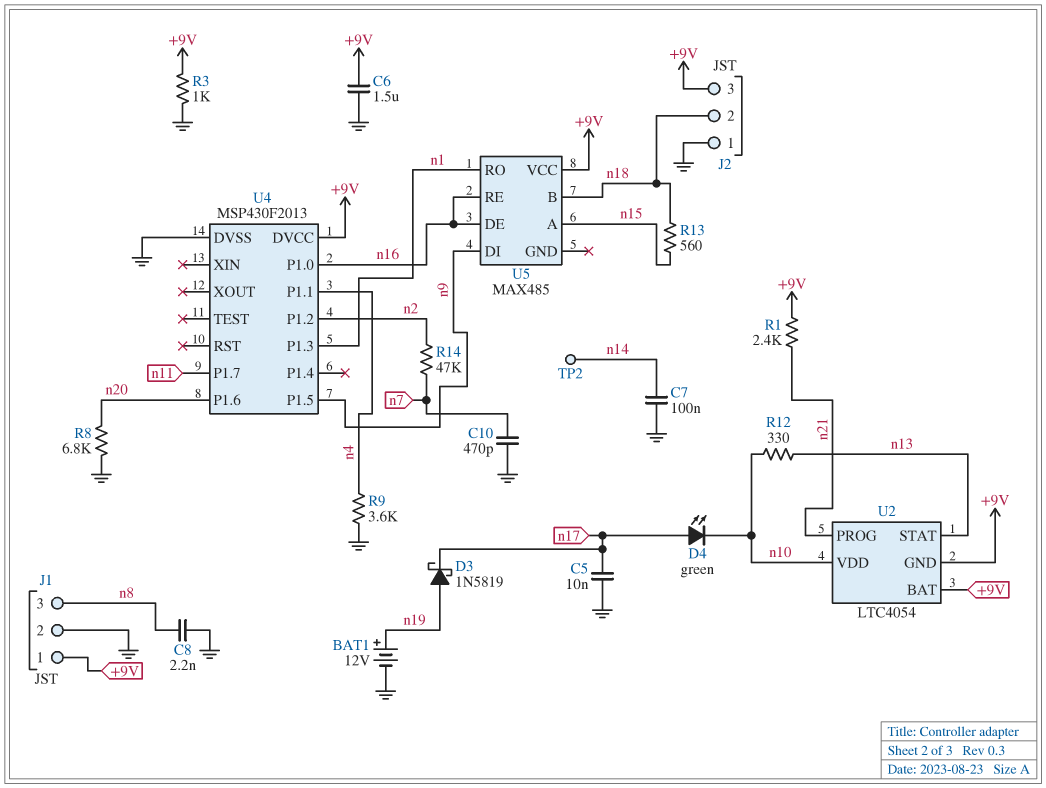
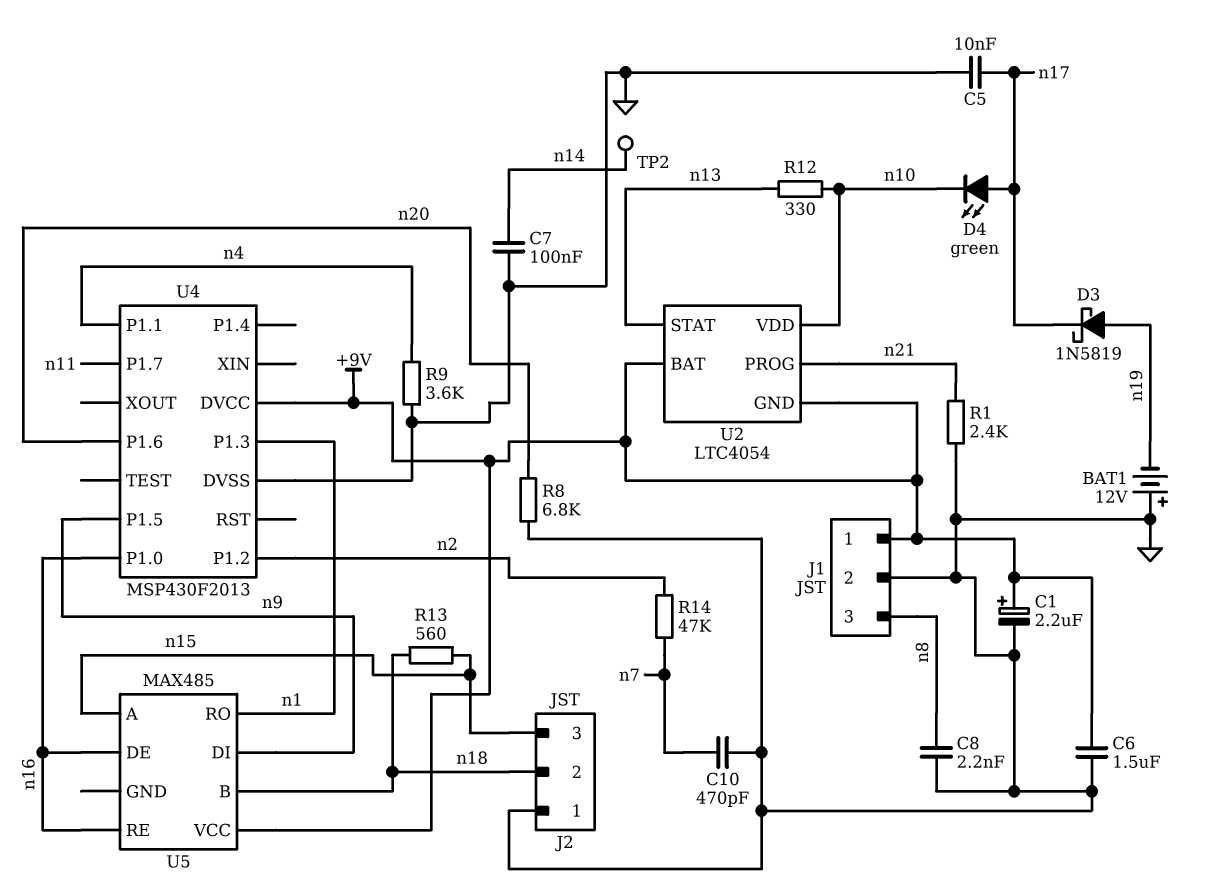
BAT1: 12V (plus n19, minus GND) -> 12V (plus GND, minus n19)
C1: none -> 2.2uF (plus +9V, minus GND)
J2 pin 3: +9V -> n15
R1: 2.4k (+9V, n21) -> 2.4k (GND, n21)
R3: 1k (+9V, GND) -> none

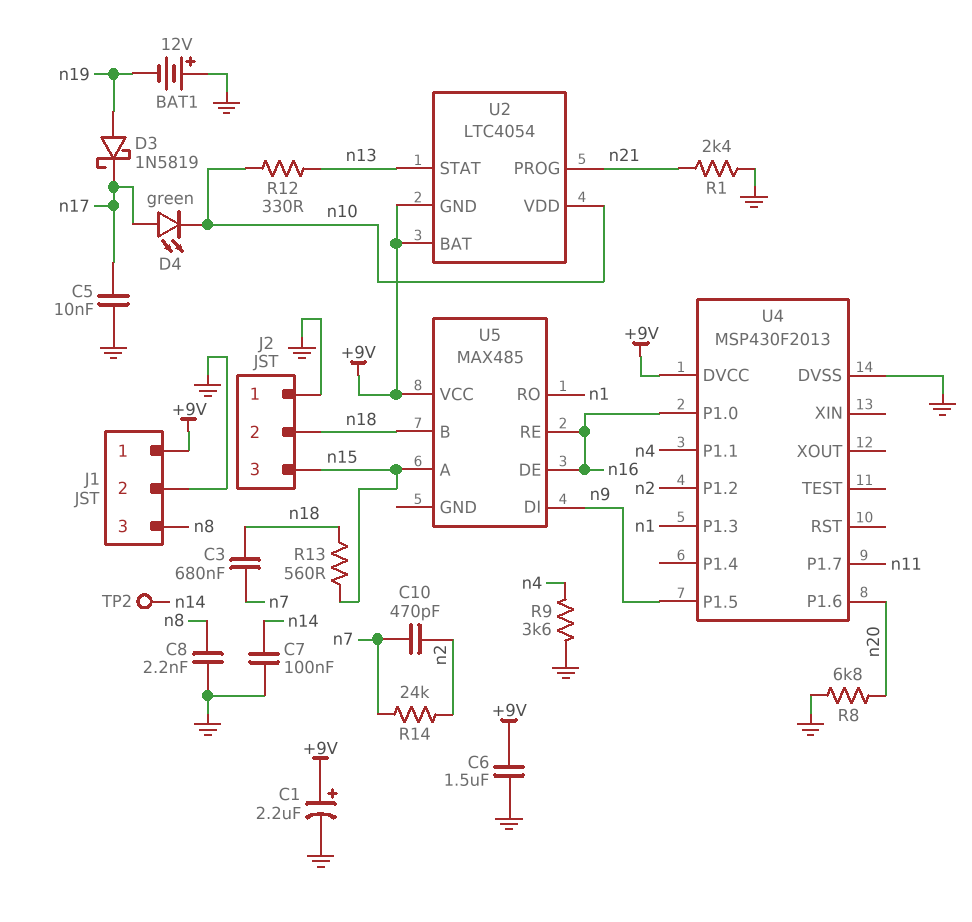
C3: none -> 680nF (n7, n18)
C10: 470pF (GND, n7) -> 470pF (n2, n7)
R14: 47k (n2, n7) -> 24k (n2, n7)

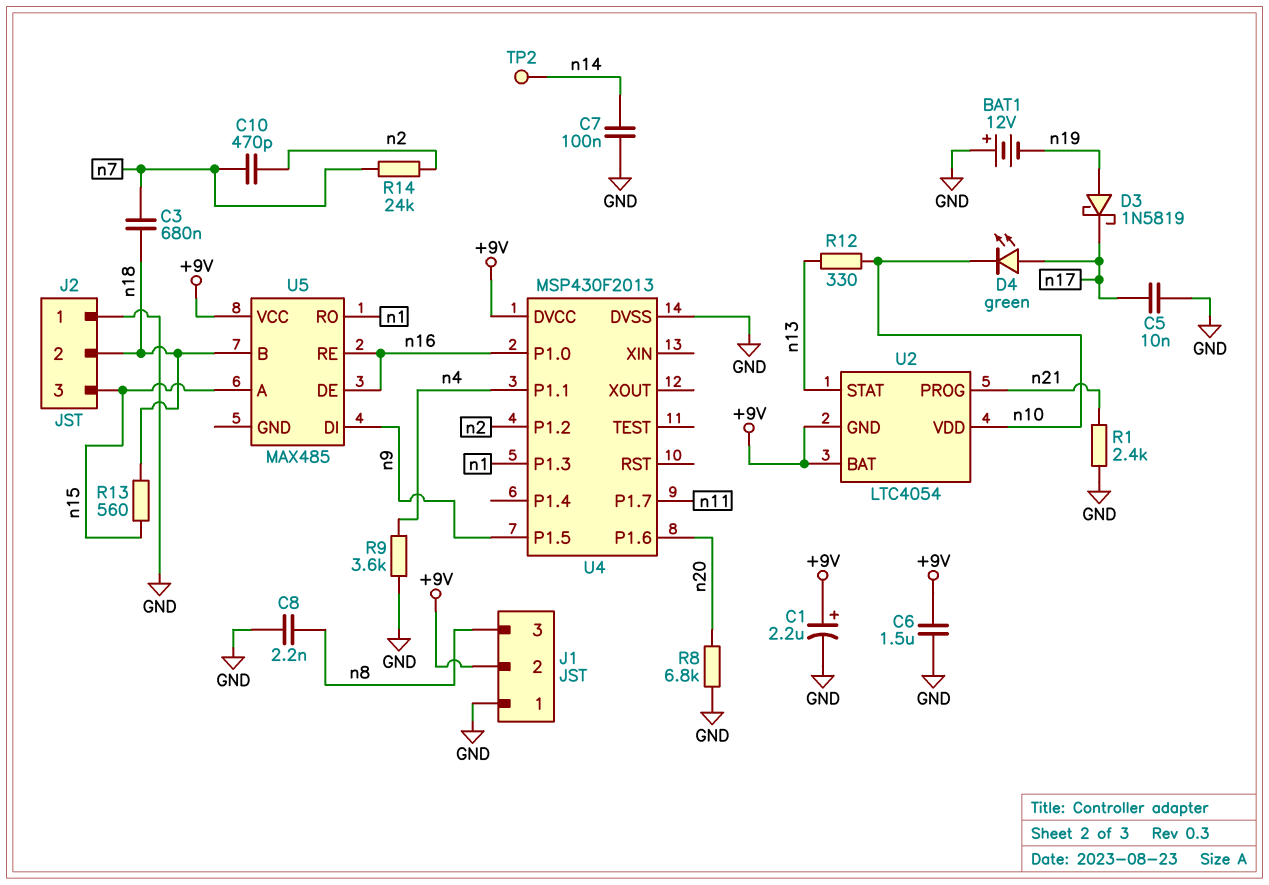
J1 pin 1: +9V -> GND
J1 pin 2: GND -> +9V

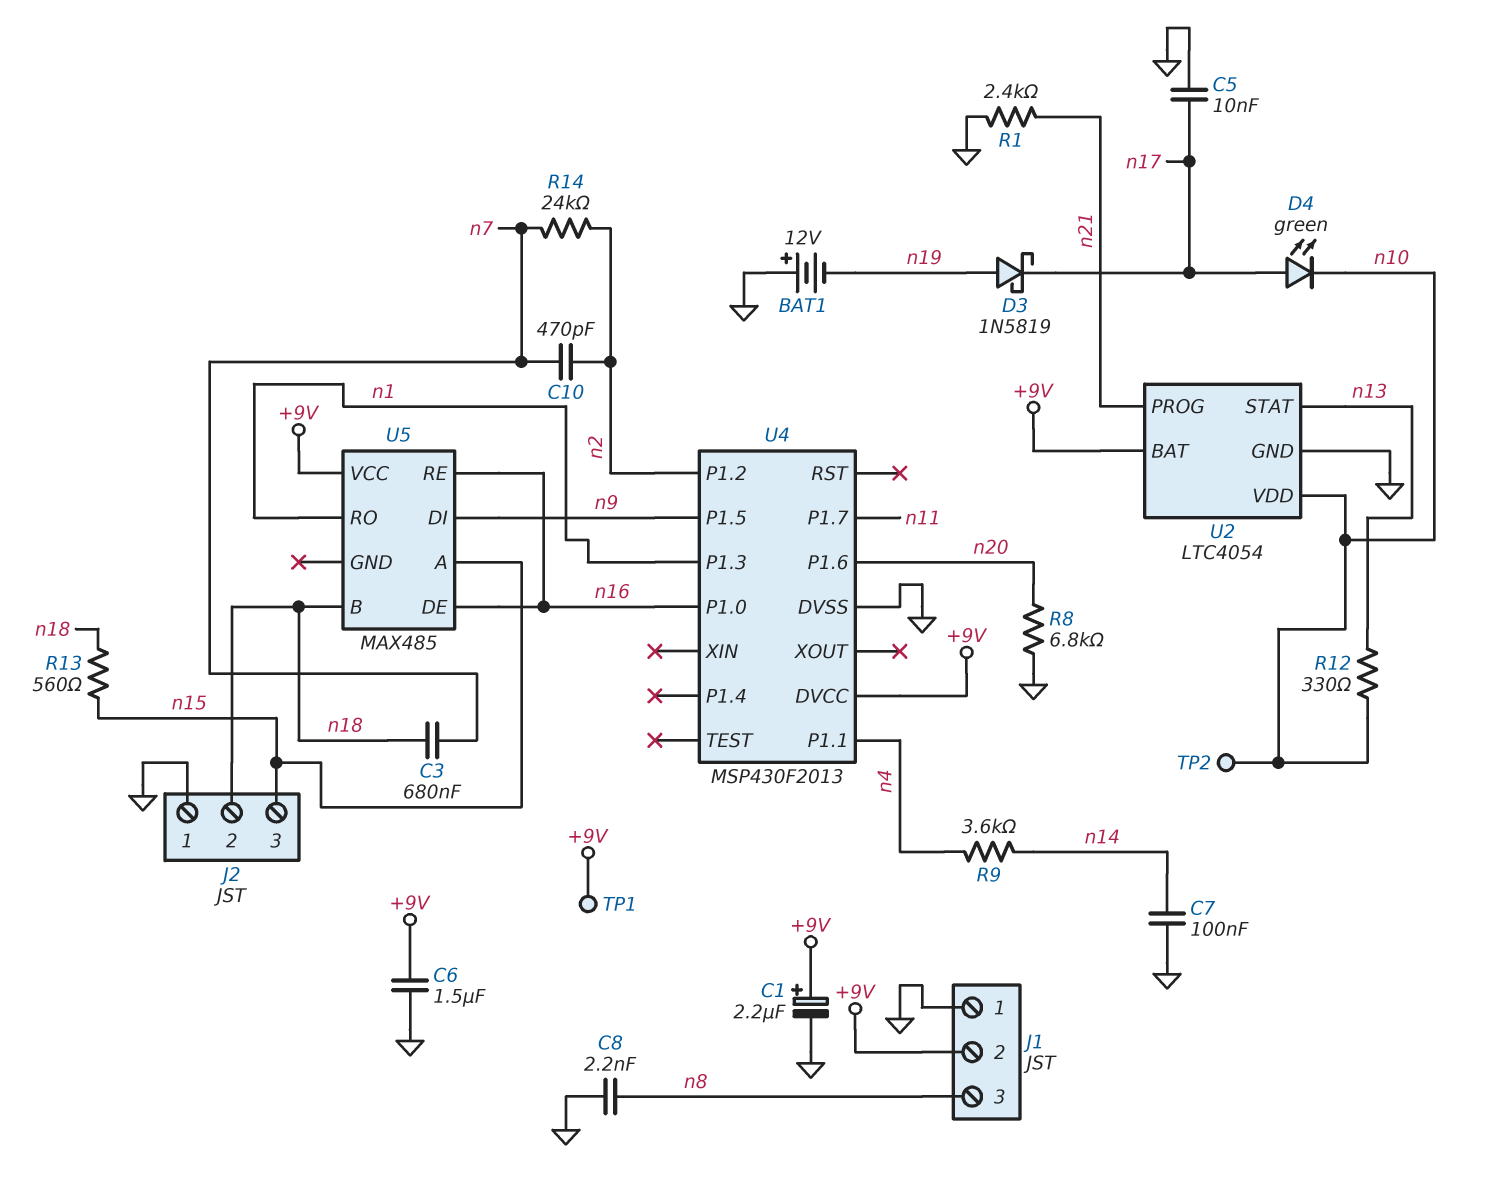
R9: 3.6k (GND, n4) -> 3.6k (n4, n14)
TP1: none -> test point (+9V)
TP2: test point (n14) -> test point (n10)
U2 pin GND: +9V -> GND

